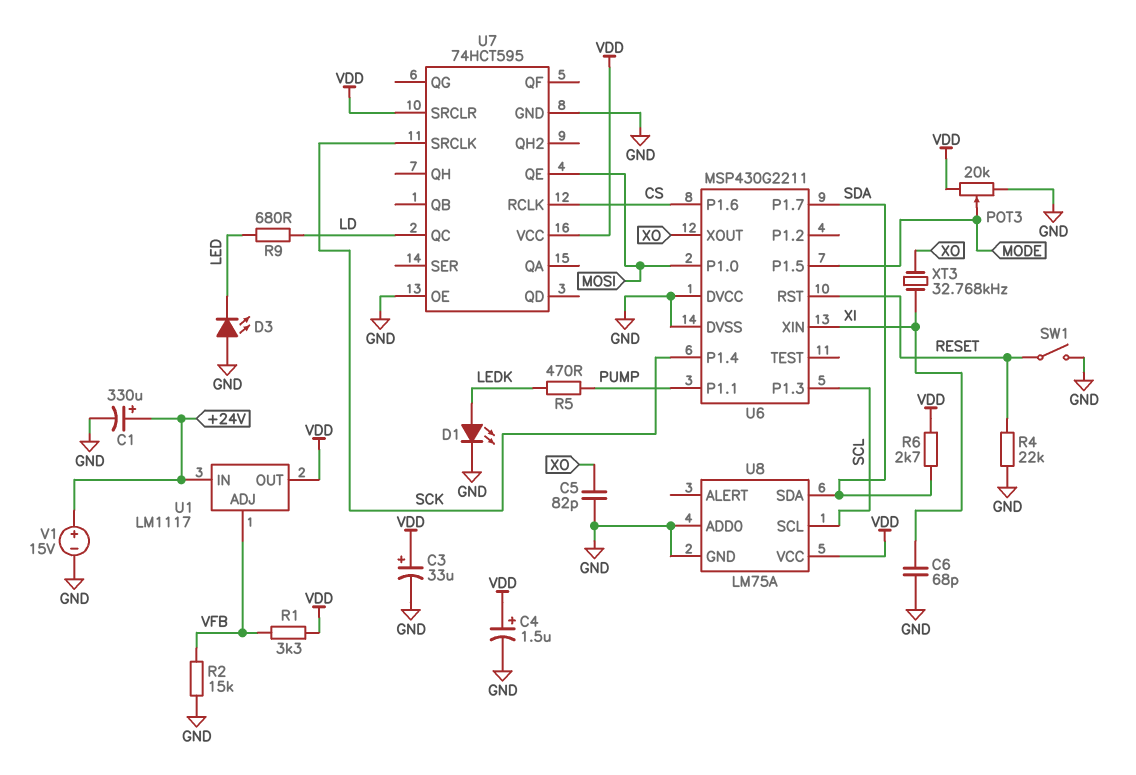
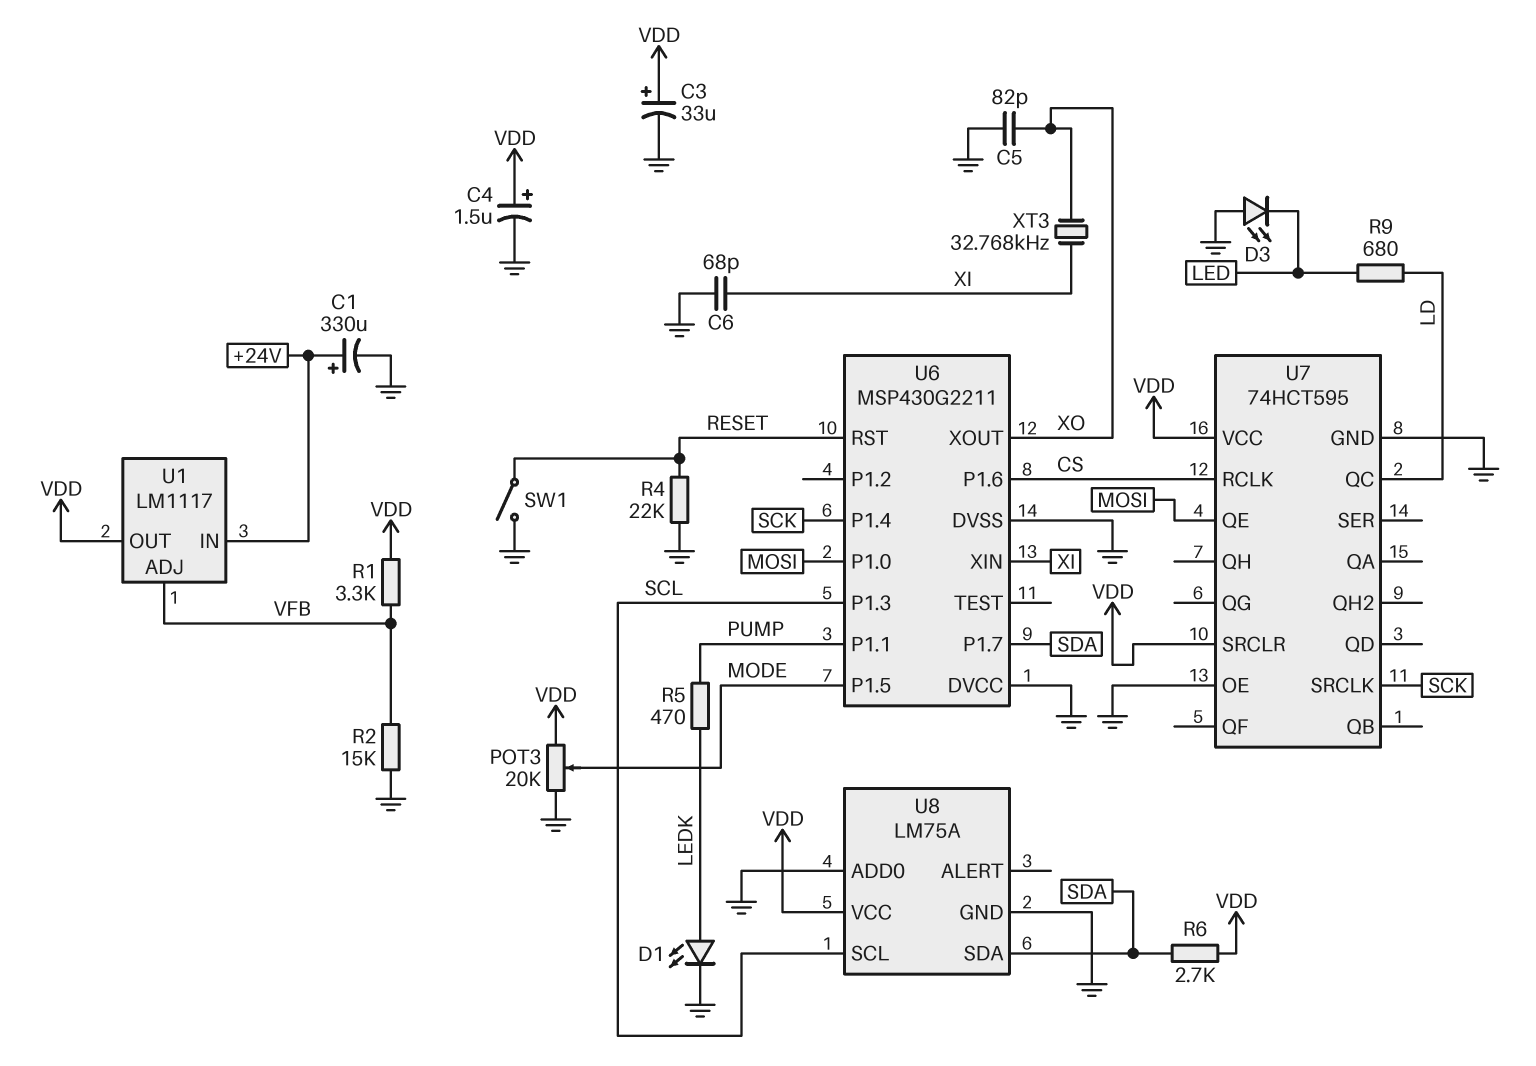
V1: 15V (plus +24V, minus GND) -> none

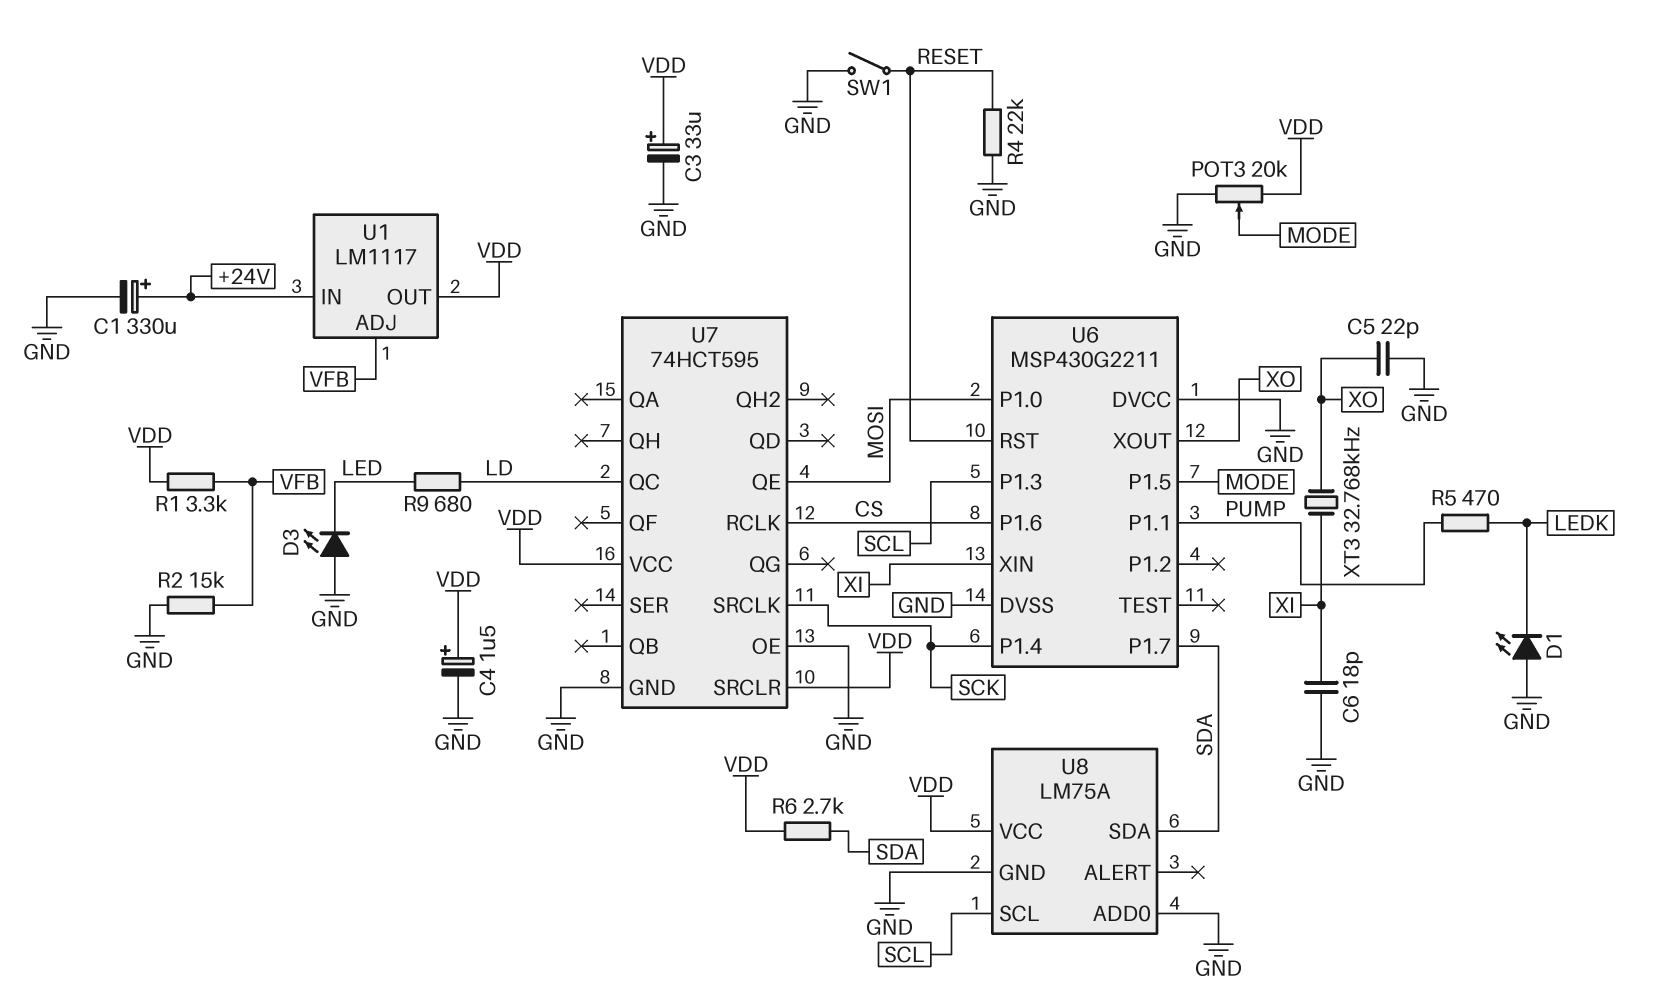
C5: 82pF (GND, XO) -> 22pF (GND, XO)
C6: 68pF (GND, XI) -> 18pF (GND, XI)
D1: LED (A LEDK, K GND) -> LED (A GND, K LEDK)

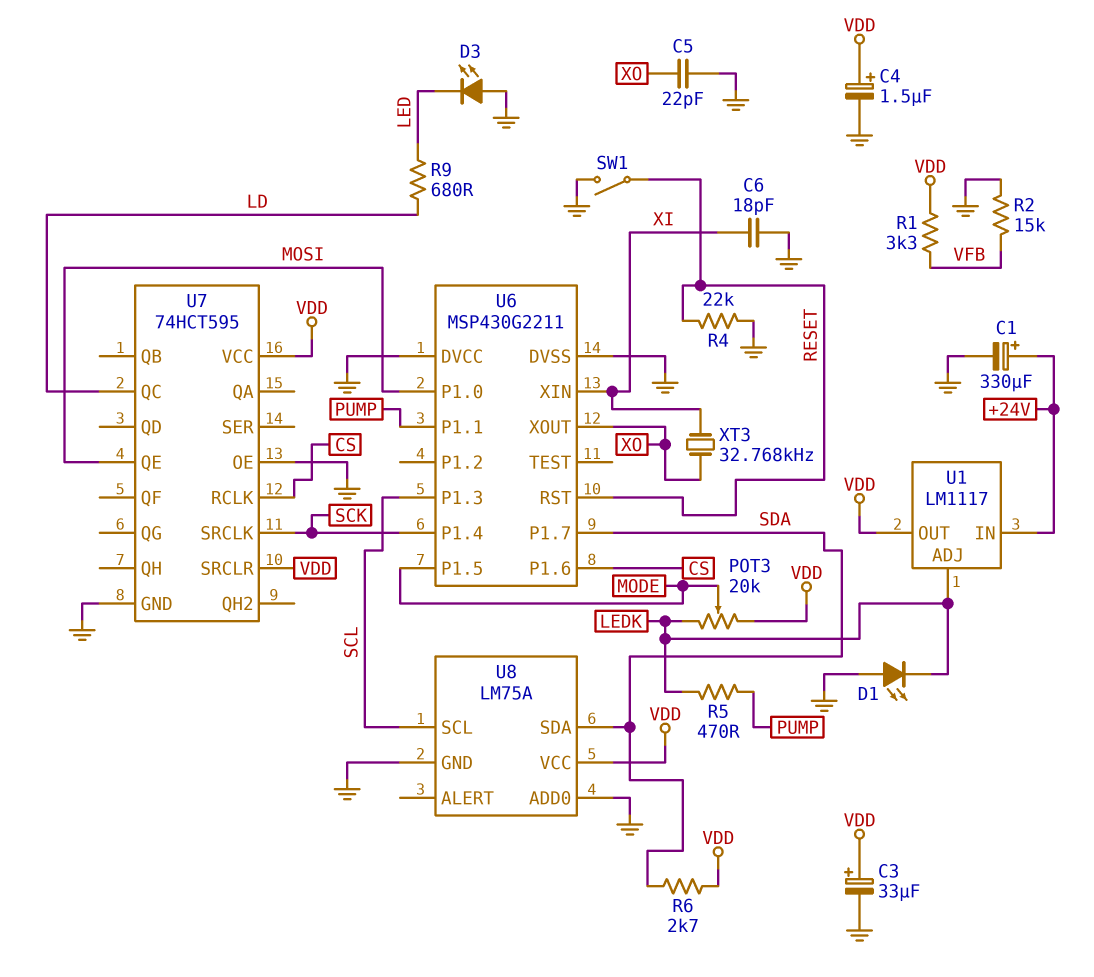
POT3: 20k (GND, VDD, wiper MODE) -> 20k (LEDK, VDD, wiper MODE)
U1 pin ADJ: VFB -> LEDK

